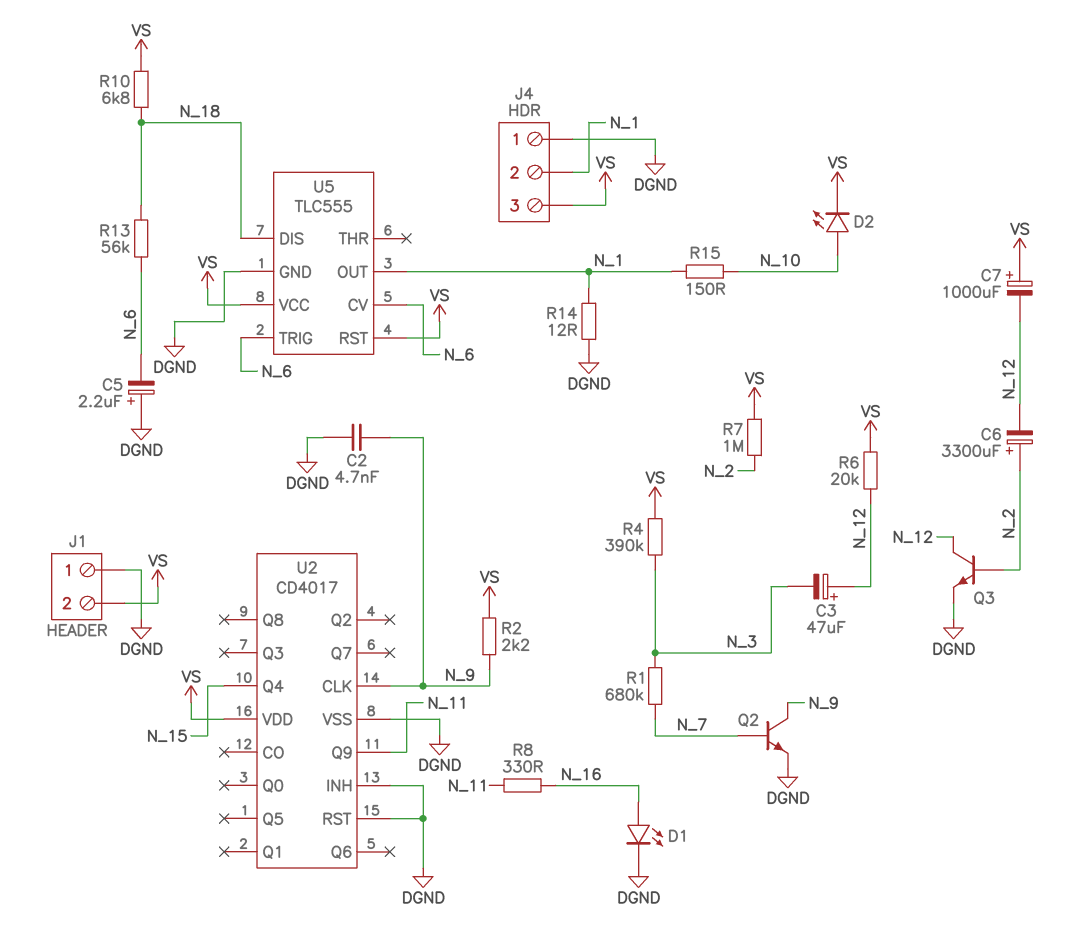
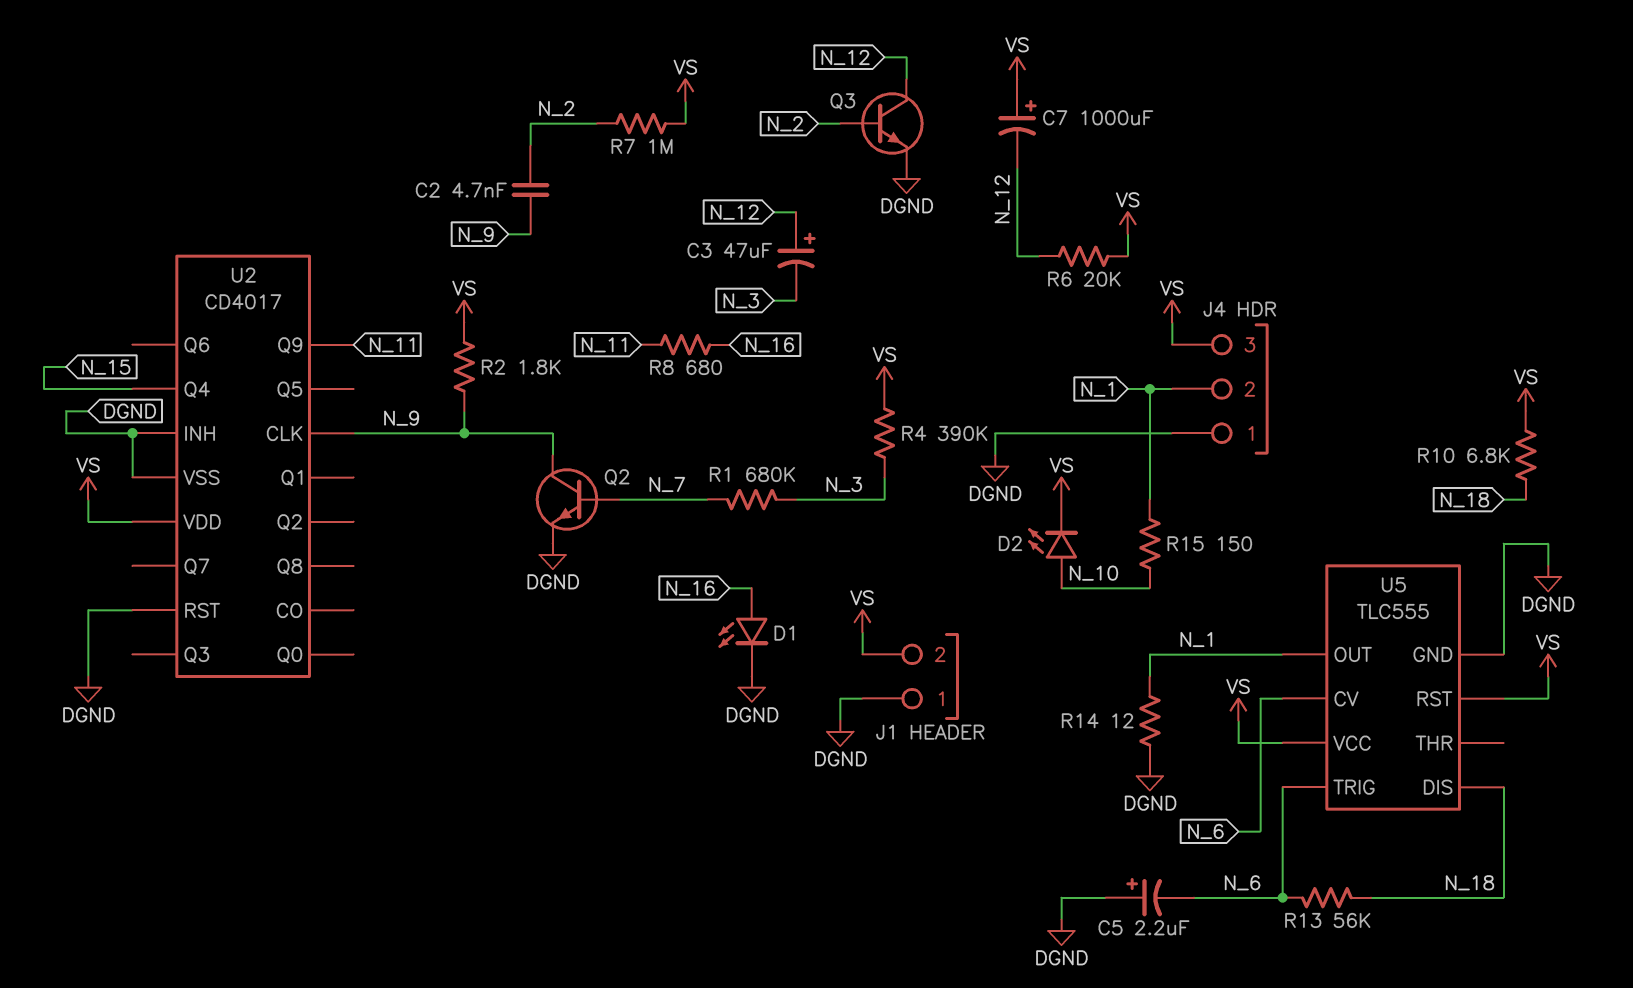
C2: 4.7nF (DGND, N_9) -> 4.7nF (N_2, N_9)
C6: 3300uF (plus N_2, minus N_12) -> none
R2: 2.2k (N_9, VS) -> 1.8k (N_9, VS)
R8: 330 (N_11, N_16) -> 680 (N_11, N_16)

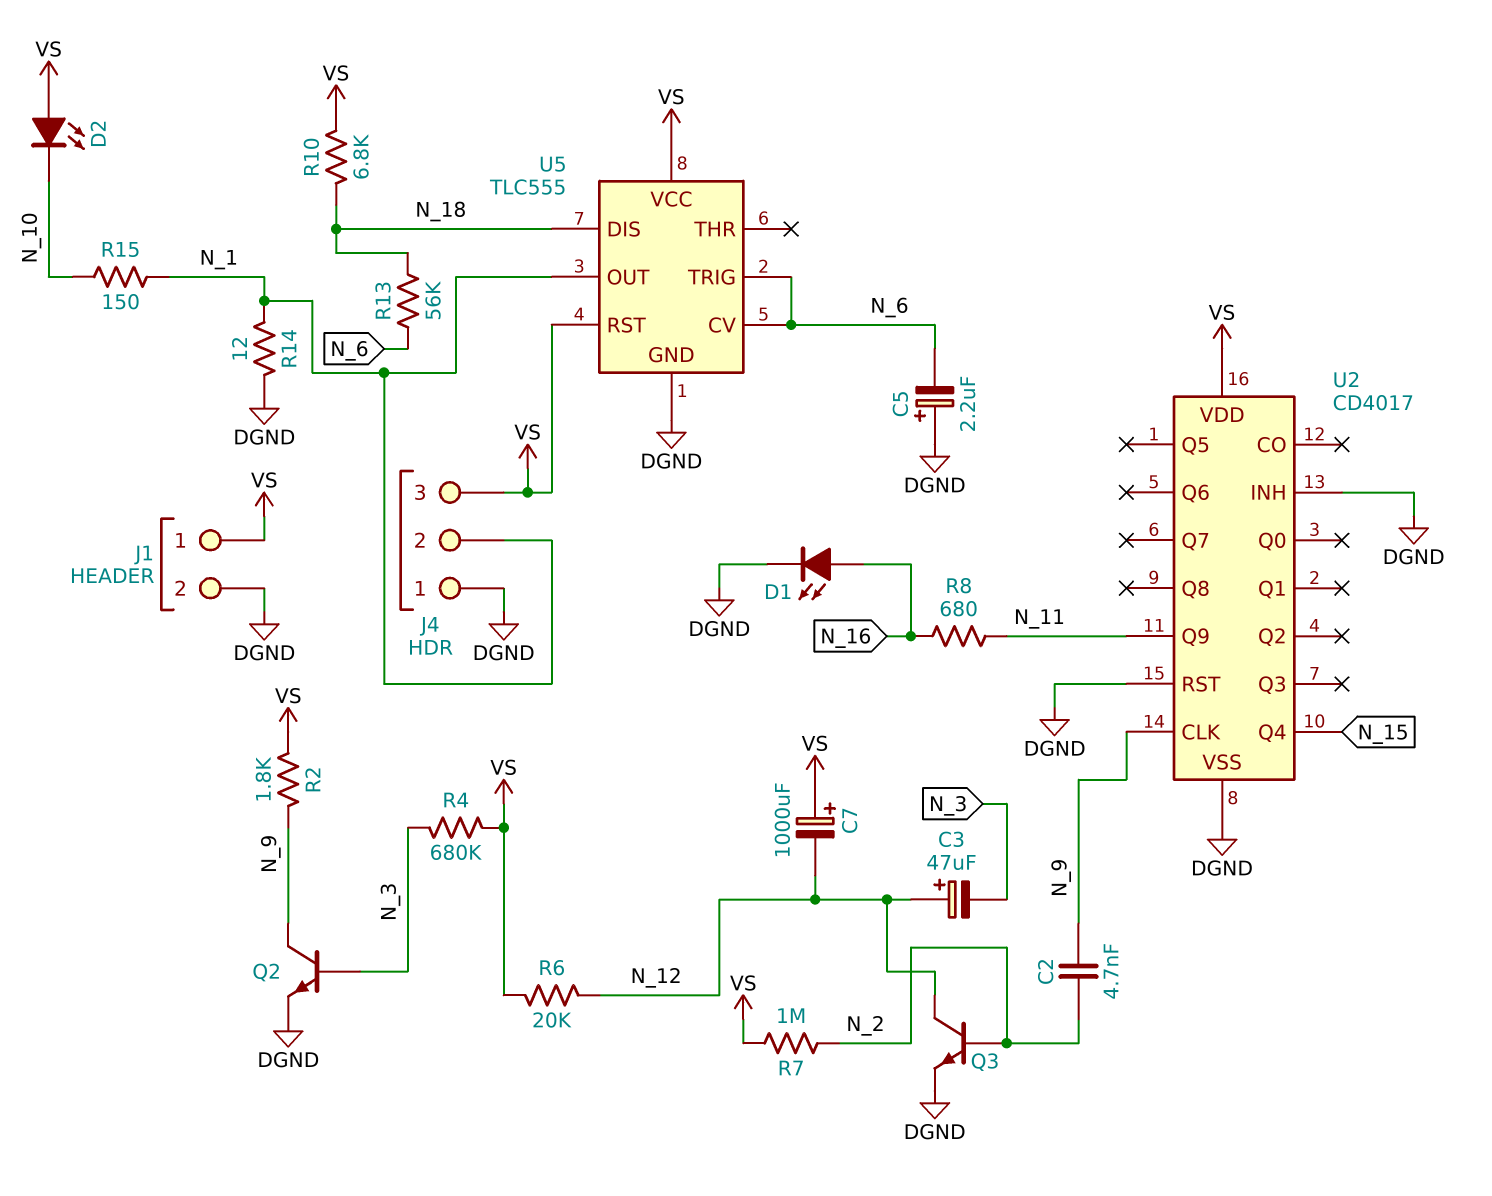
D2: LED (A N_10, K VS) -> LED (A VS, K N_10)
J1 pin 1: DGND -> VS
J1 pin 2: VS -> DGND
Q2: NPN (B N_7, C N_9, E DGND) -> NPN (B N_3, C N_9, E DGND)
R1: 680k (N_3, N_7) -> none
R4: 390k (N_3, VS) -> 680k (N_3, VS)

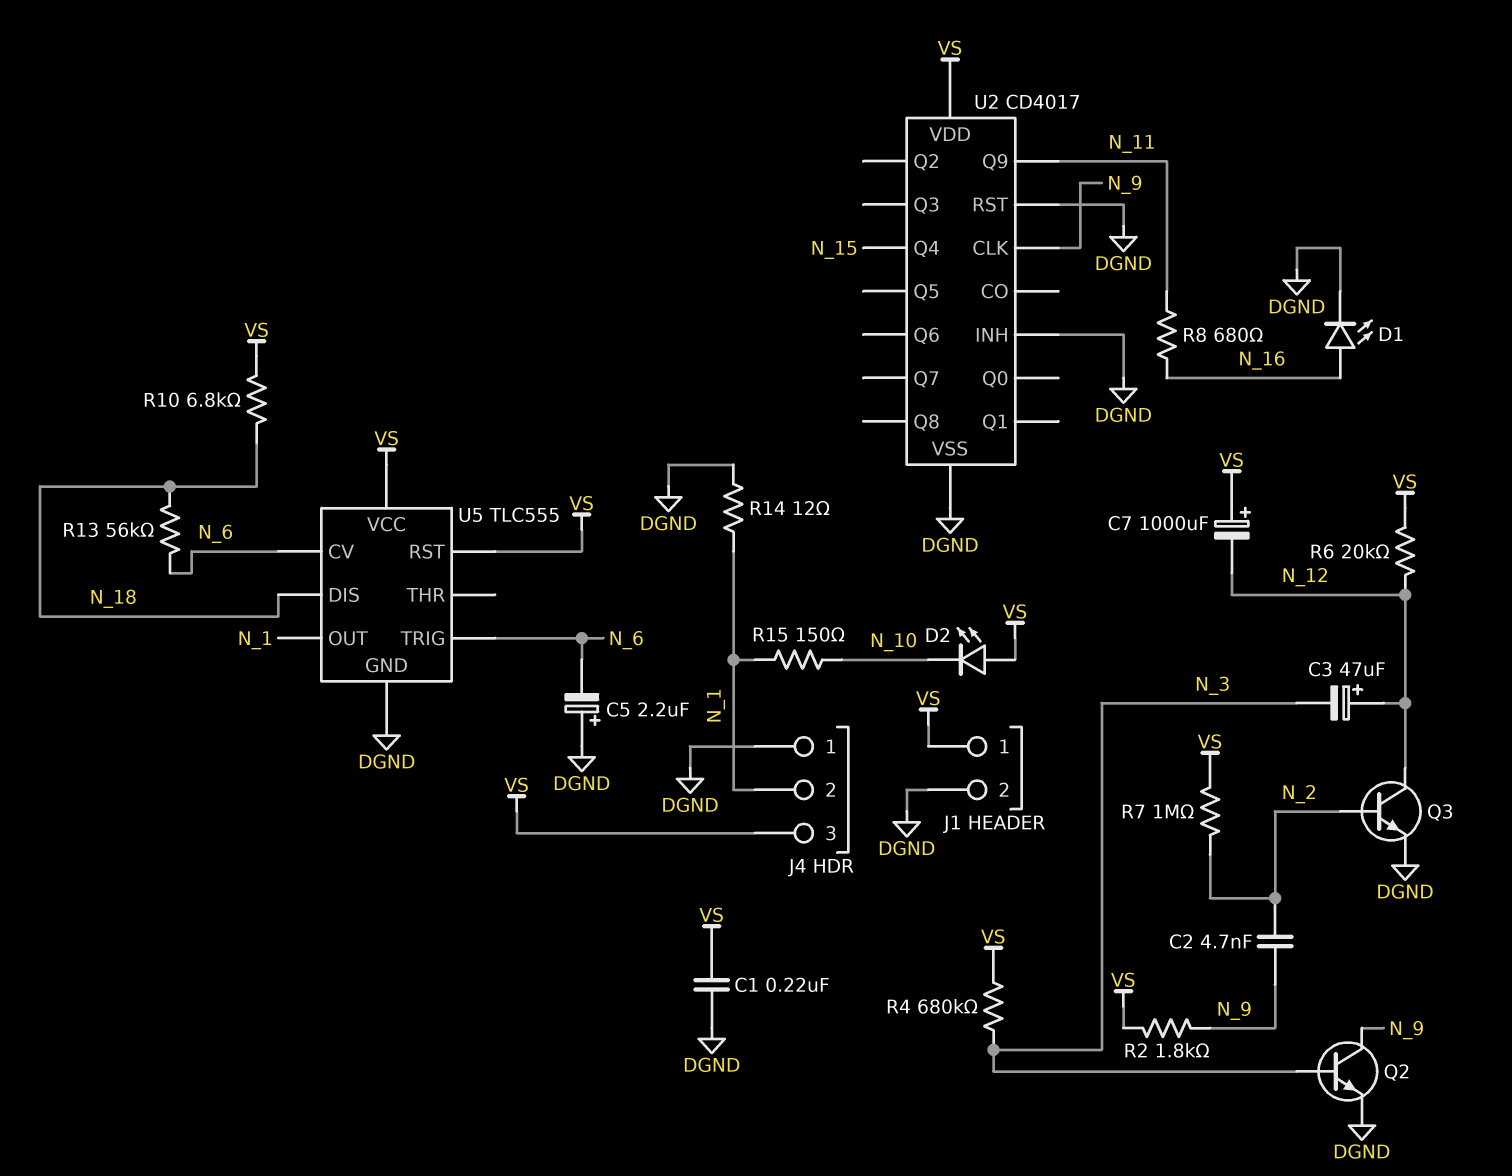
C1: none -> 220nF (DGND, VS)

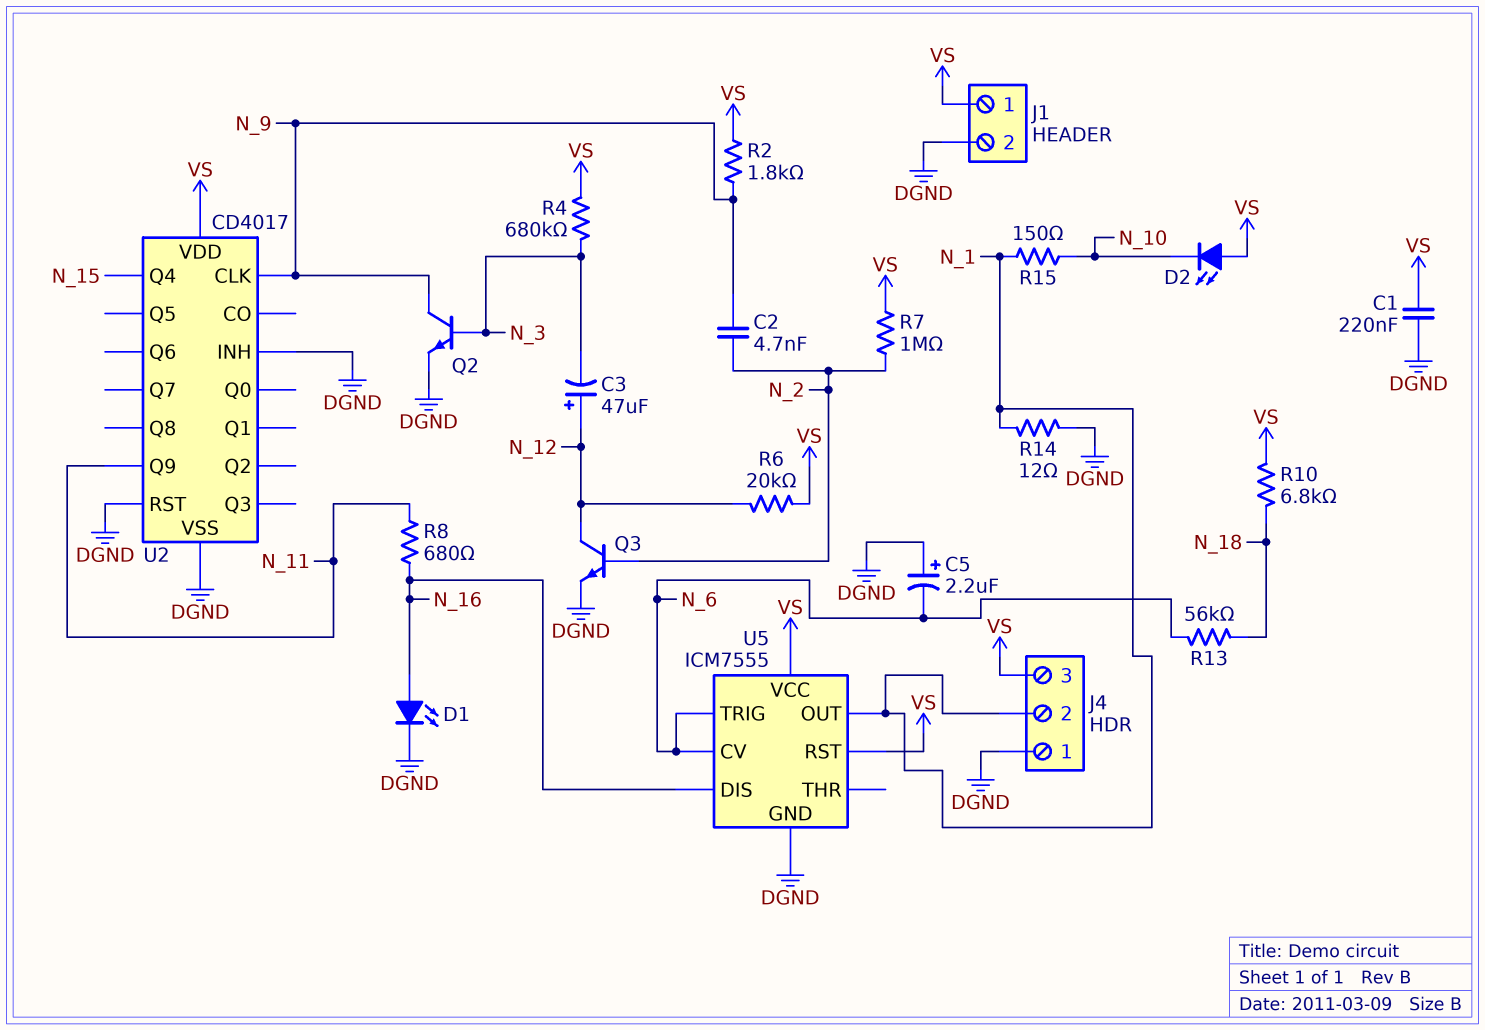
C7: 1000uF (plus VS, minus N_12) -> none
U5: TLC555 -> ICM7555
U5 pin DIS: N_18 -> N_16

